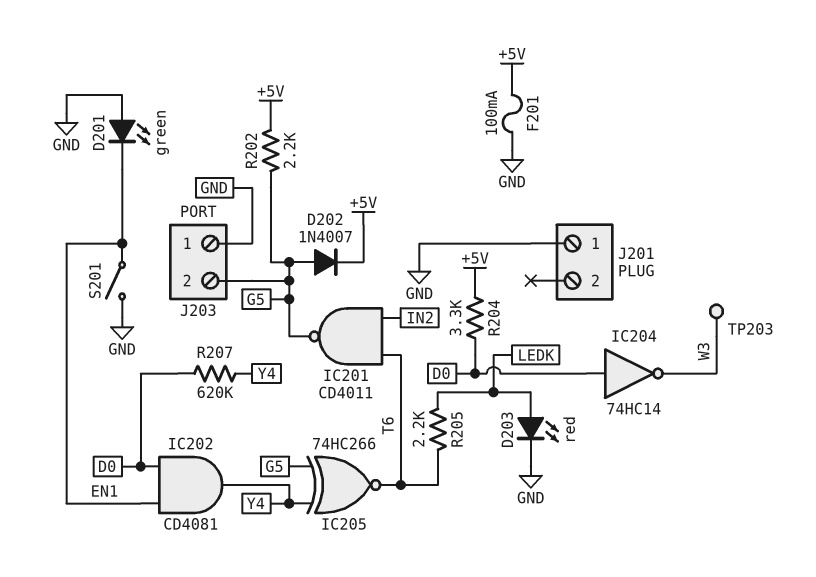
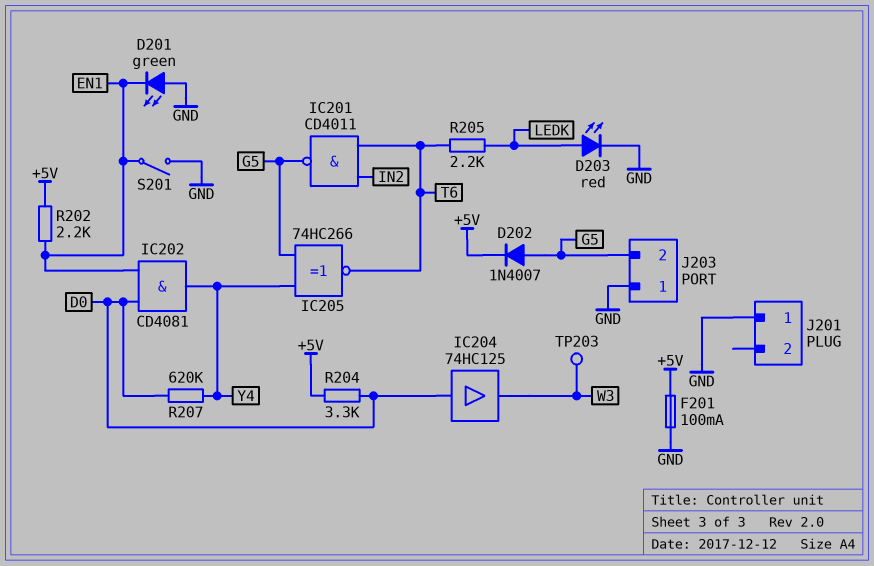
IC204: NOT 74HC14 (in D0, out W3) -> buffer 74HC125 (in D0, out W3)
R202: 2.2k (+5V, G5) -> 2.2k (+5V, EN1)

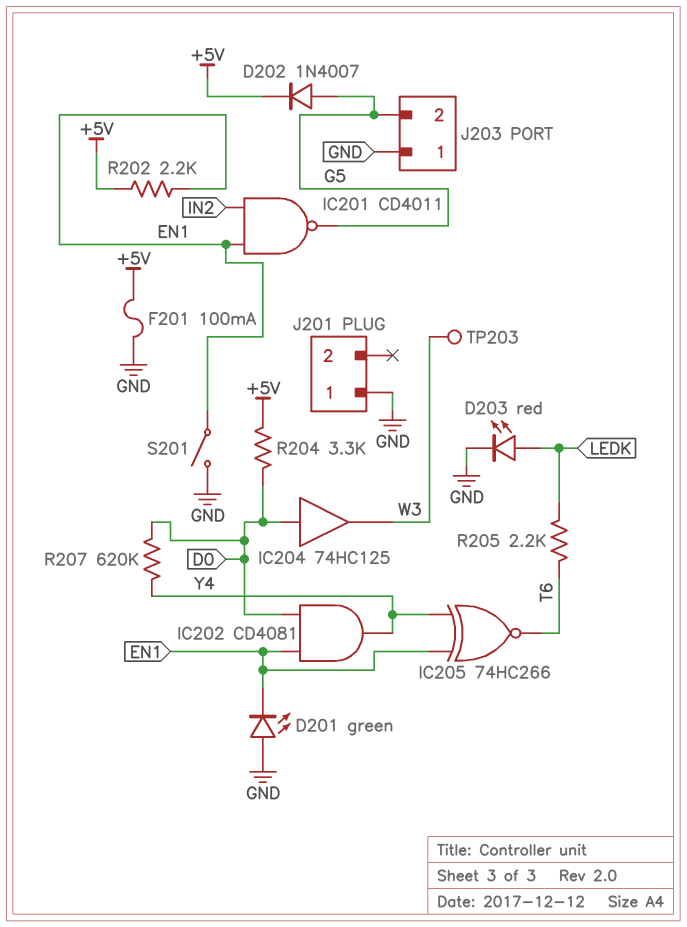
IC201: NAND CD4011 (in IN2, in T6, out G5) -> NAND CD4011 (in EN1, in IN2, out G5)
IC205: XNOR 74HC266 (in G5, in Y4, out T6) -> XNOR 74HC266 (in EN1, in Y4, out T6)

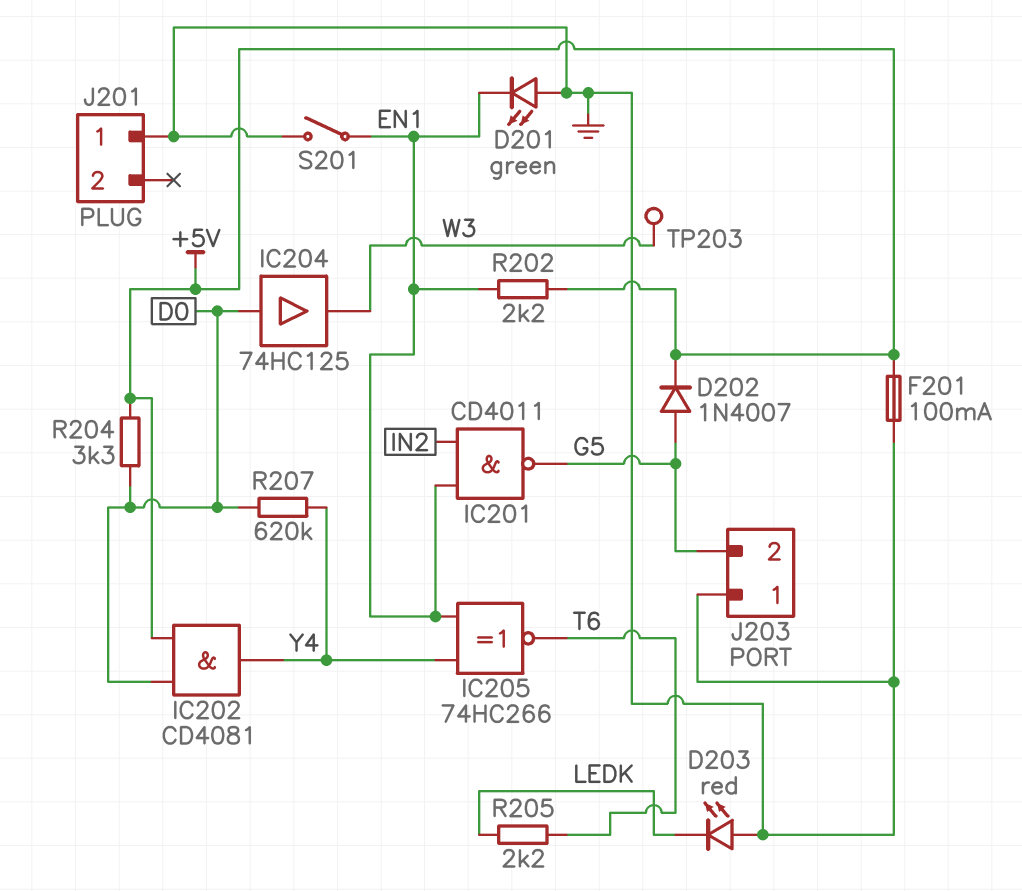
D203: LED red (A LEDK, K GND) -> LED red (A GND, K LEDK)
IC202: AND CD4081 (in D0, in EN1, out Y4) -> AND CD4081 (in +5V, in D0, out Y4)

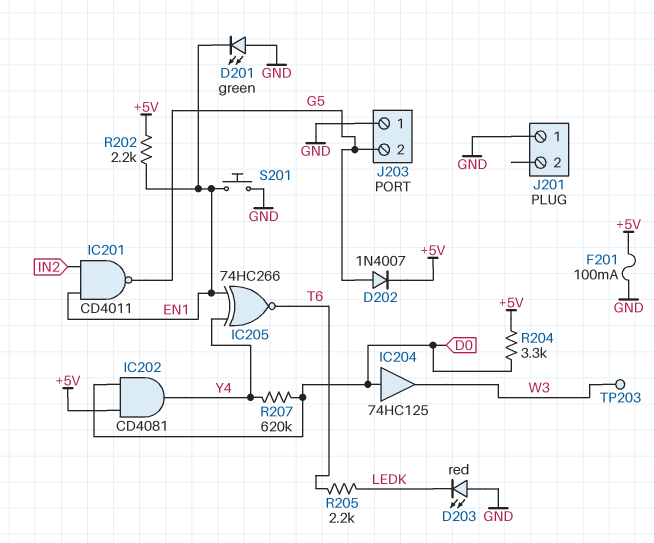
S201: switch (EN1, GND) -> button (EN1, GND)

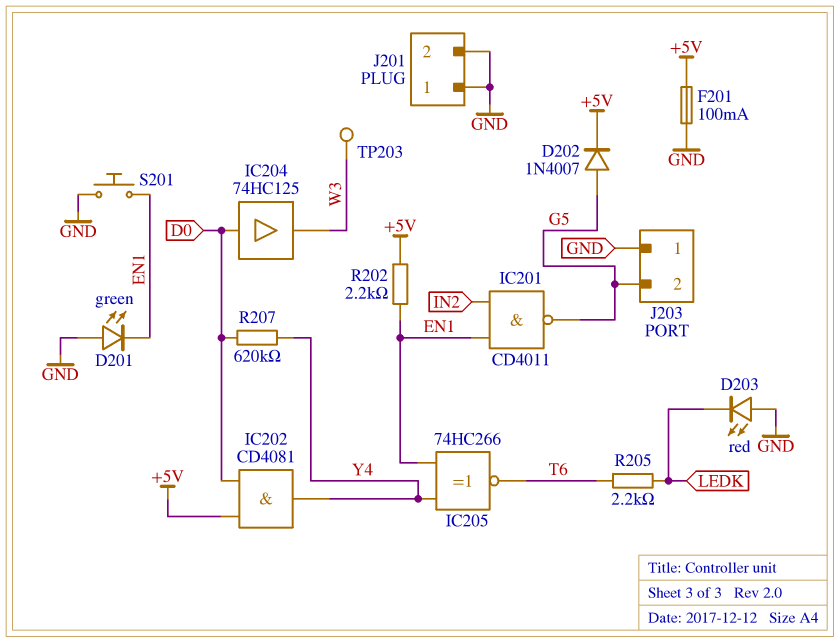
J201 pin 2: none -> GND
R204: 3.3k (+5V, D0) -> none

